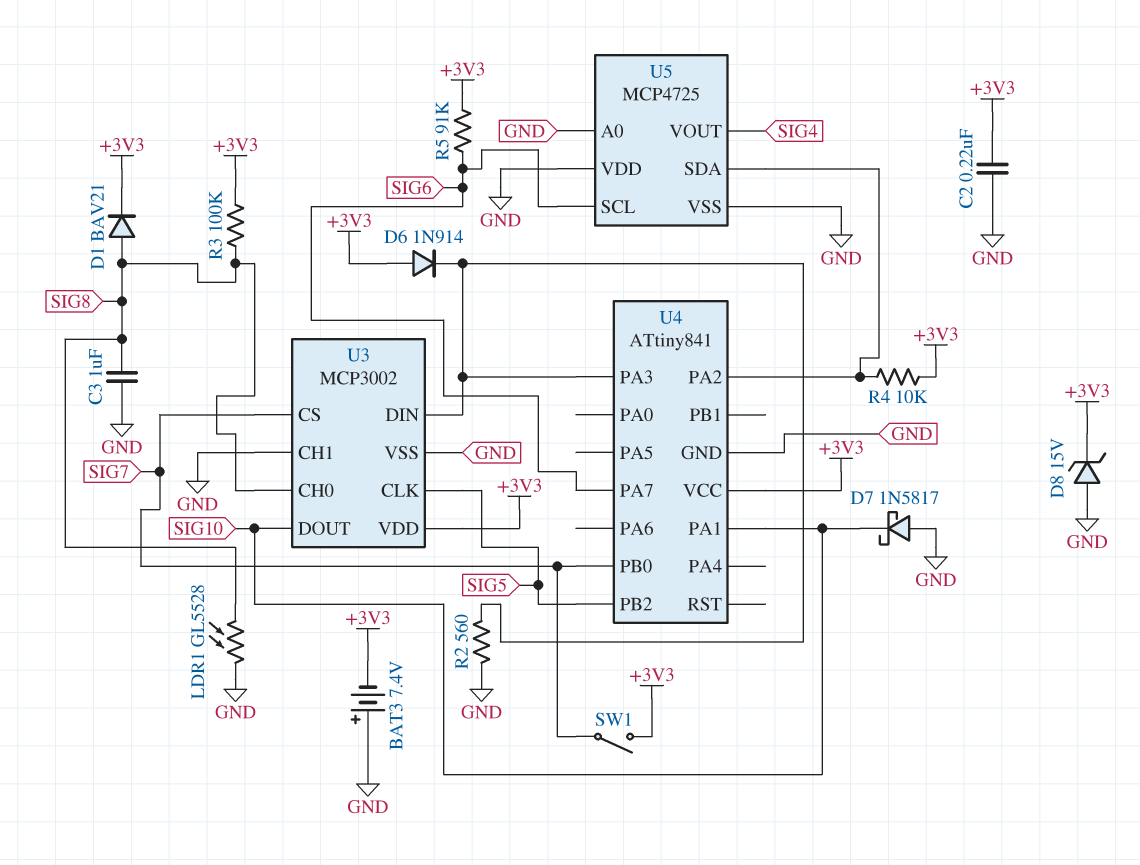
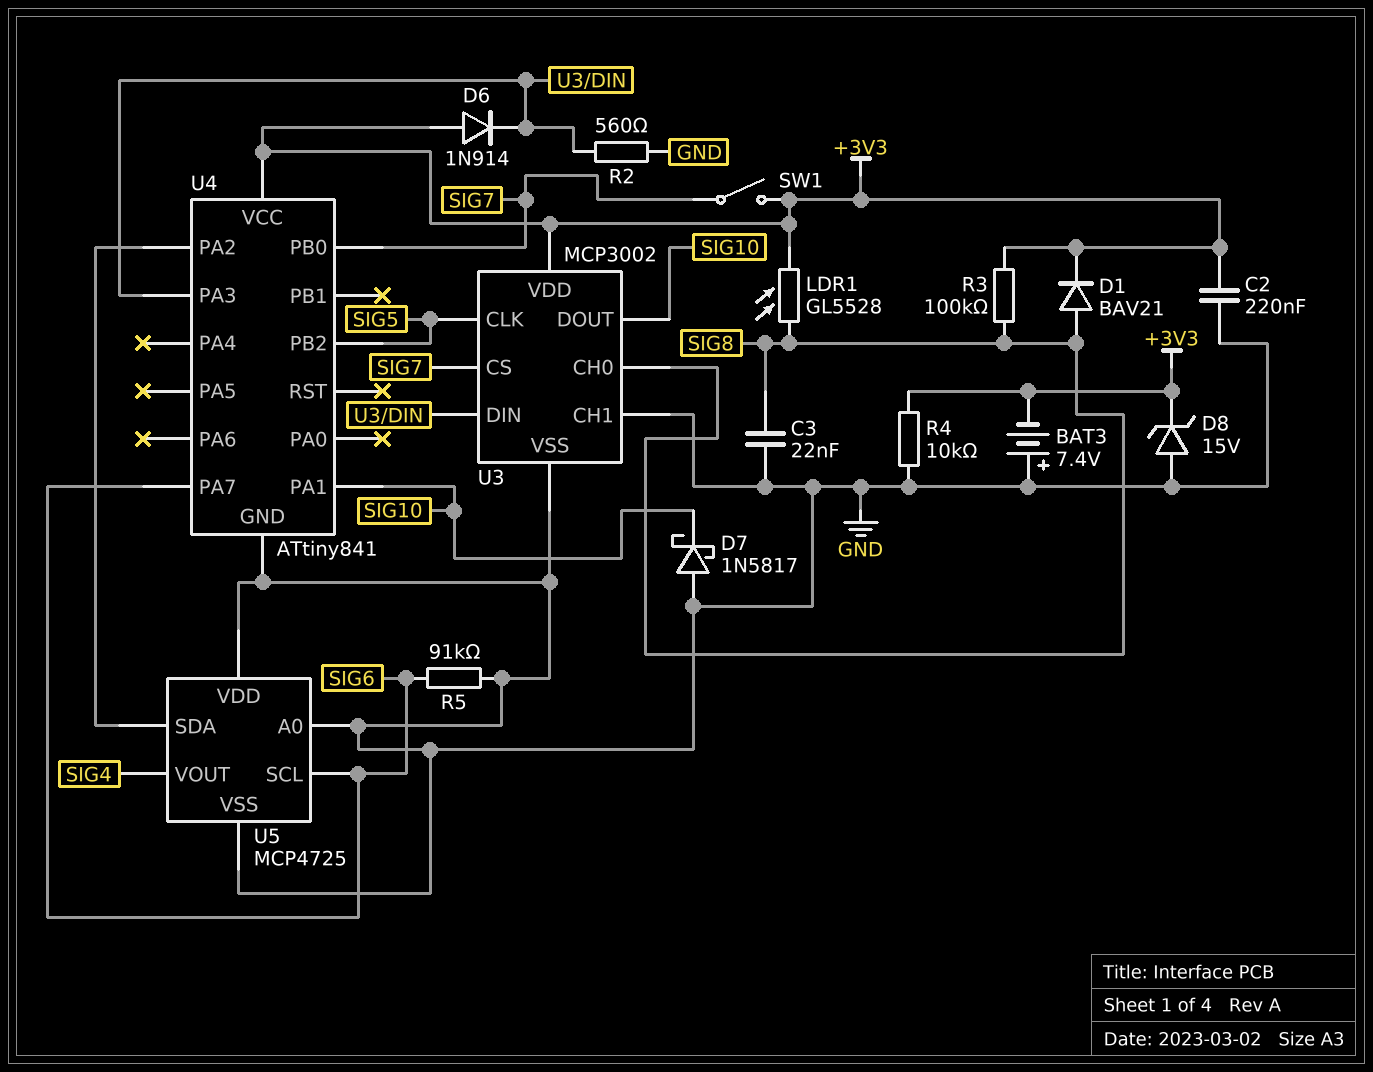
C3: 1uF (GND, SIG8) -> 22nF (GND, SIG8)
LDR1: GL5528 (GND, SIG8) -> GL5528 (+3V3, SIG8)
R4: 10k (+3V3, U4/PA2) -> 10k (+3V3, GND)
R5: 91k (+3V3, SIG6) -> 91k (GND, SIG6)

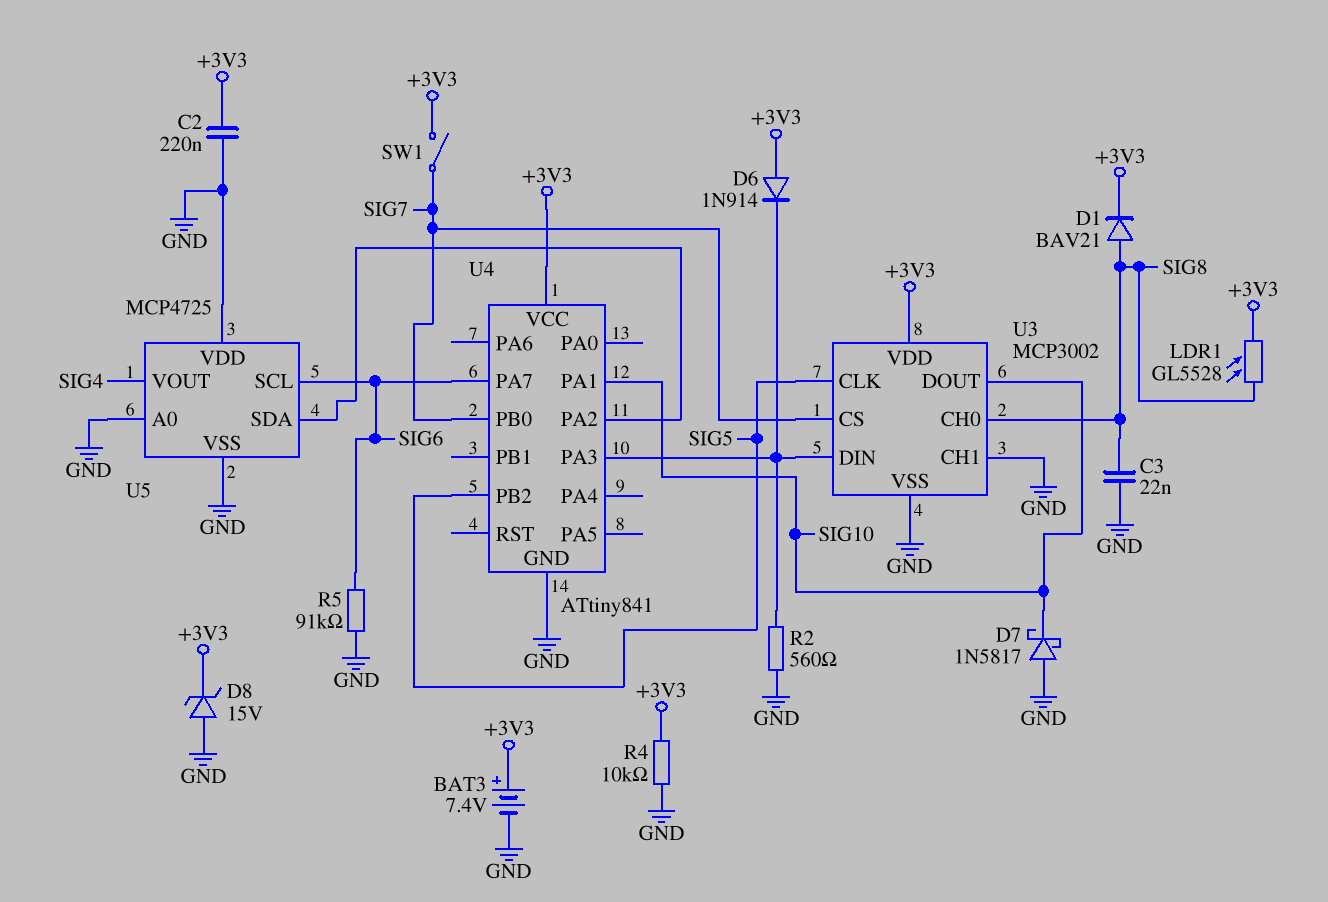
BAT3: 7.4V (plus GND, minus +3V3) -> 7.4V (plus +3V3, minus GND)
R3: 100k (+3V3, SIG8) -> none

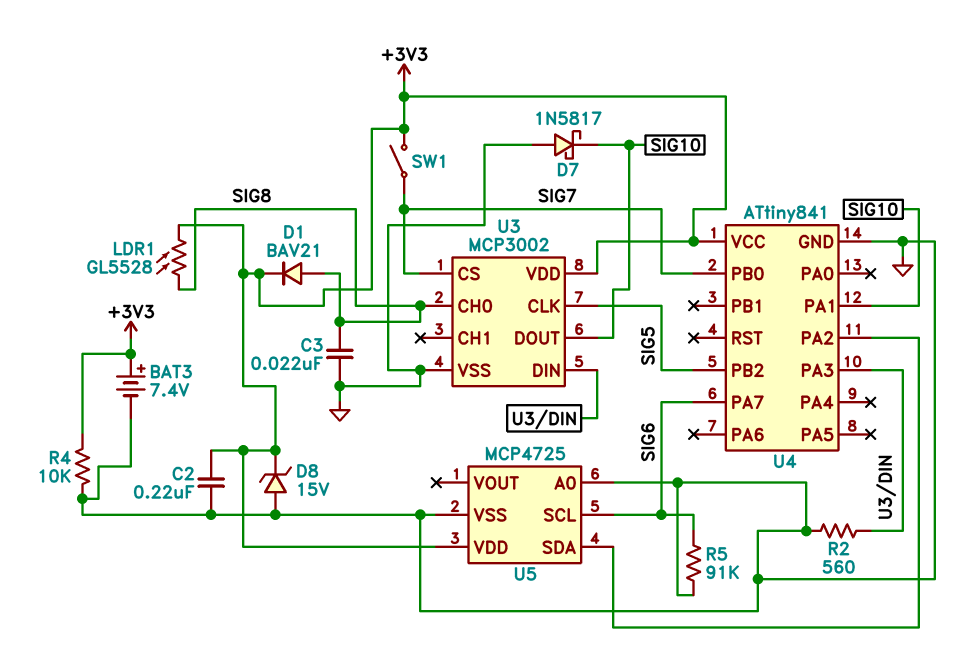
D6: diode 1N914 (A +3V3, K U3/DIN) -> none
U3 pin CH1: GND -> none
U5 pin VDD: GND -> +3V3
U5 pin VOUT: SIG4 -> none

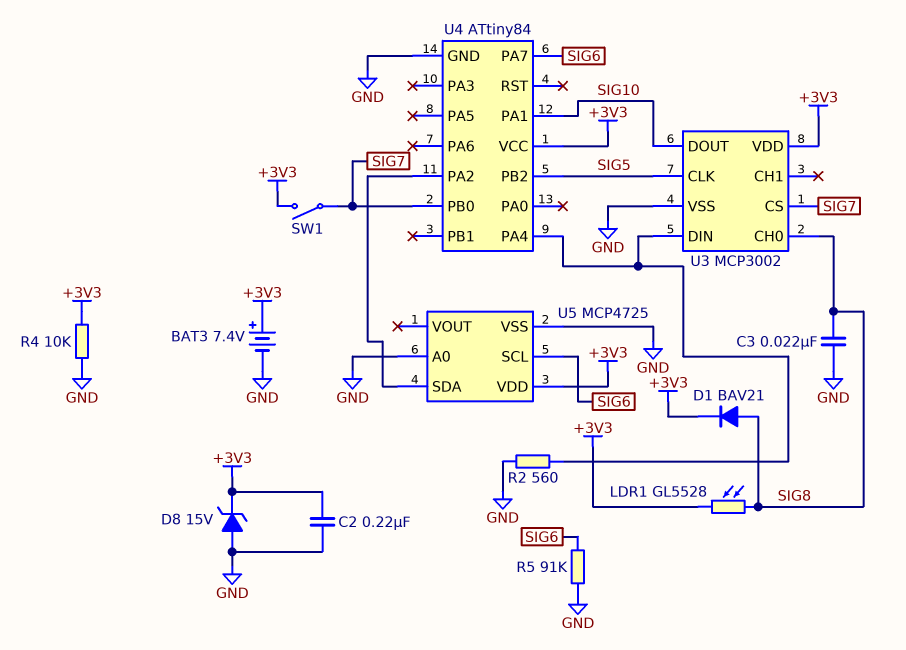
D7: schottky 1N5817 (A GND, K SIG10) -> none
U4: ATtiny841 -> ATtiny84
U4 pin PA3: U3/DIN -> none
U4 pin PA4: none -> U3/DIN

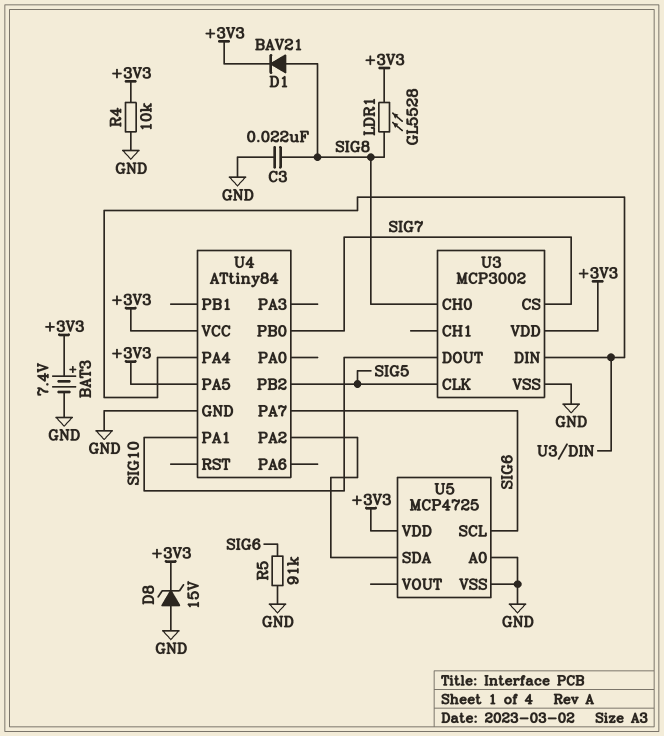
C2: 220nF (+3V3, GND) -> none
R2: 560 (GND, U3/DIN) -> none
SW1: switch (+3V3, SIG7) -> none
U4 pin PA5: none -> +3V3

